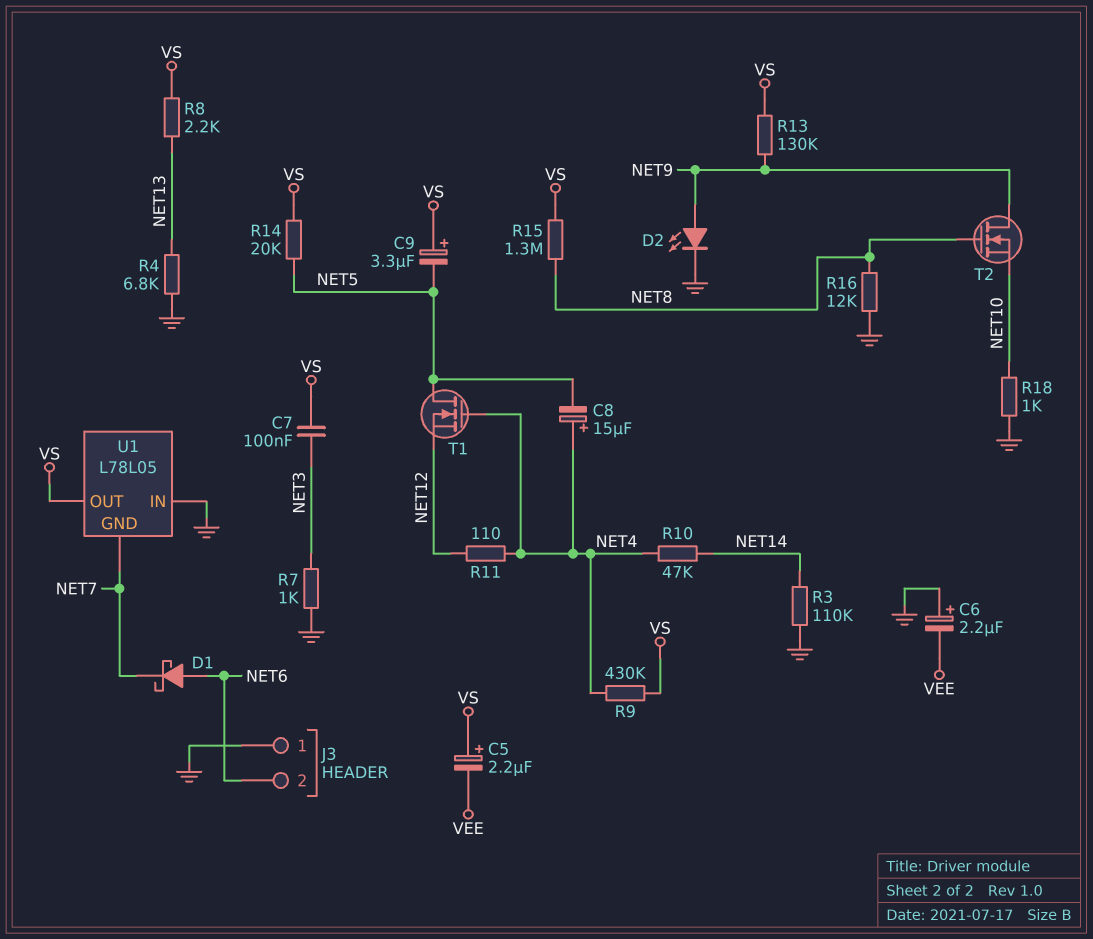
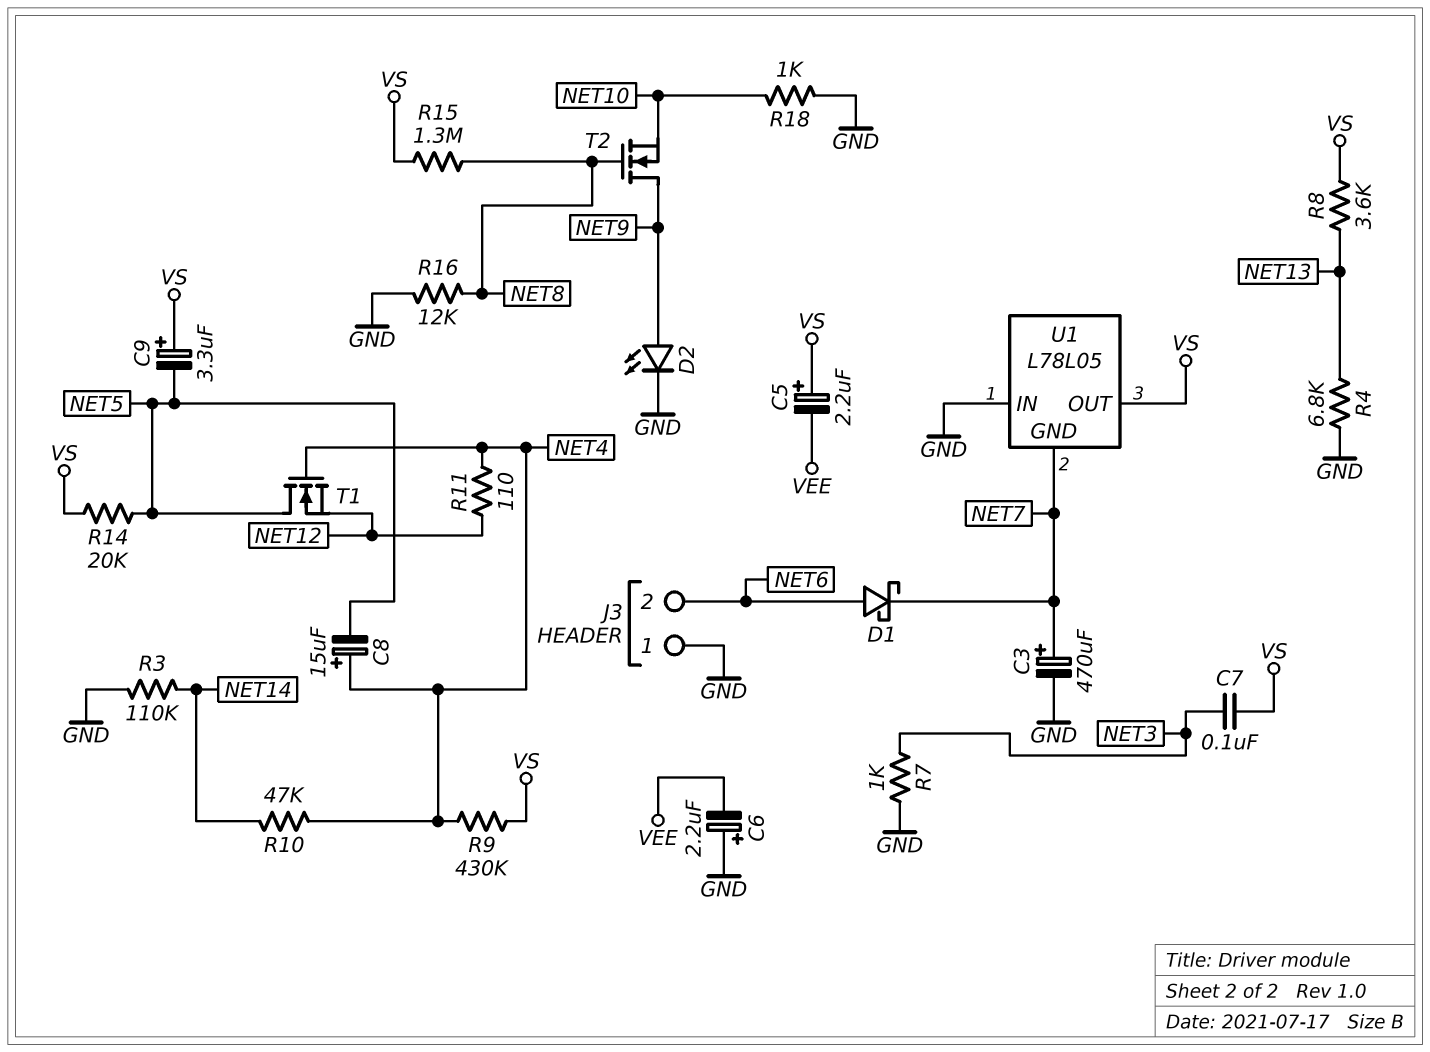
C3: none -> 470uF (plus NET7, minus GND)
R8: 2.2k (NET13, VS) -> 3.6k (NET13, VS)
R13: 130k (NET9, VS) -> none

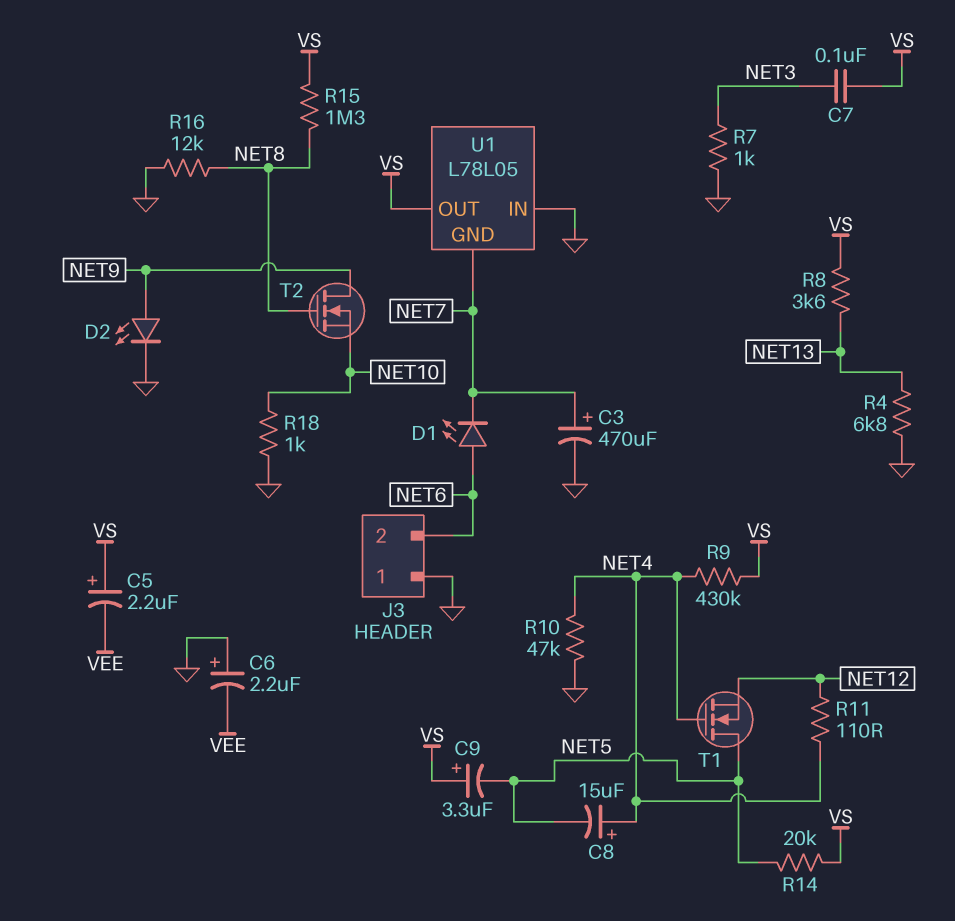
D1: schottky (A NET6, K NET7) -> LED (A NET6, K NET7)
R3: 110k (GND, NET14) -> none
R10: 47k (NET4, NET14) -> 47k (GND, NET4)

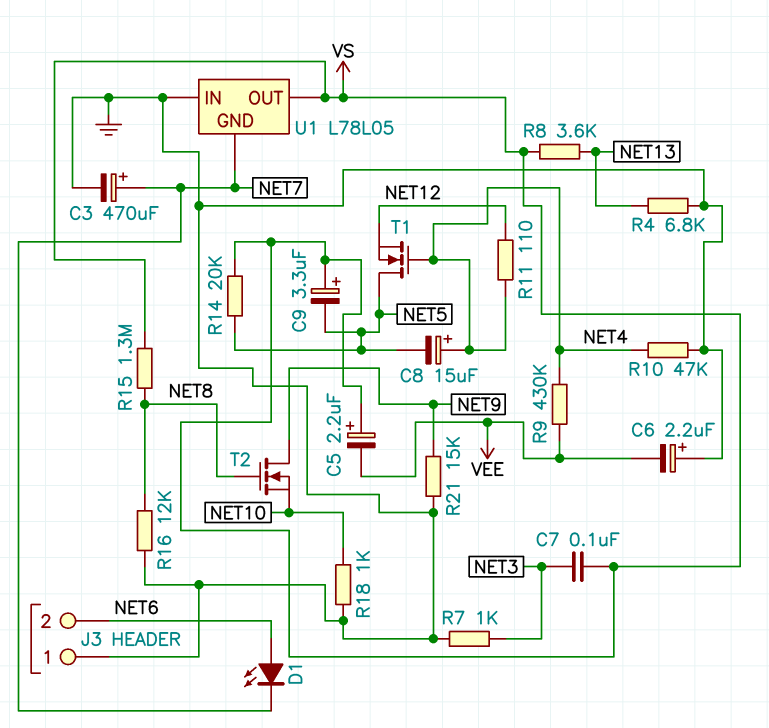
D2: LED (A NET9, K GND) -> none
R9: 430k (NET4, VS) -> 430k (NET4, VEE)
R21: none -> 15k (GND, NET9)

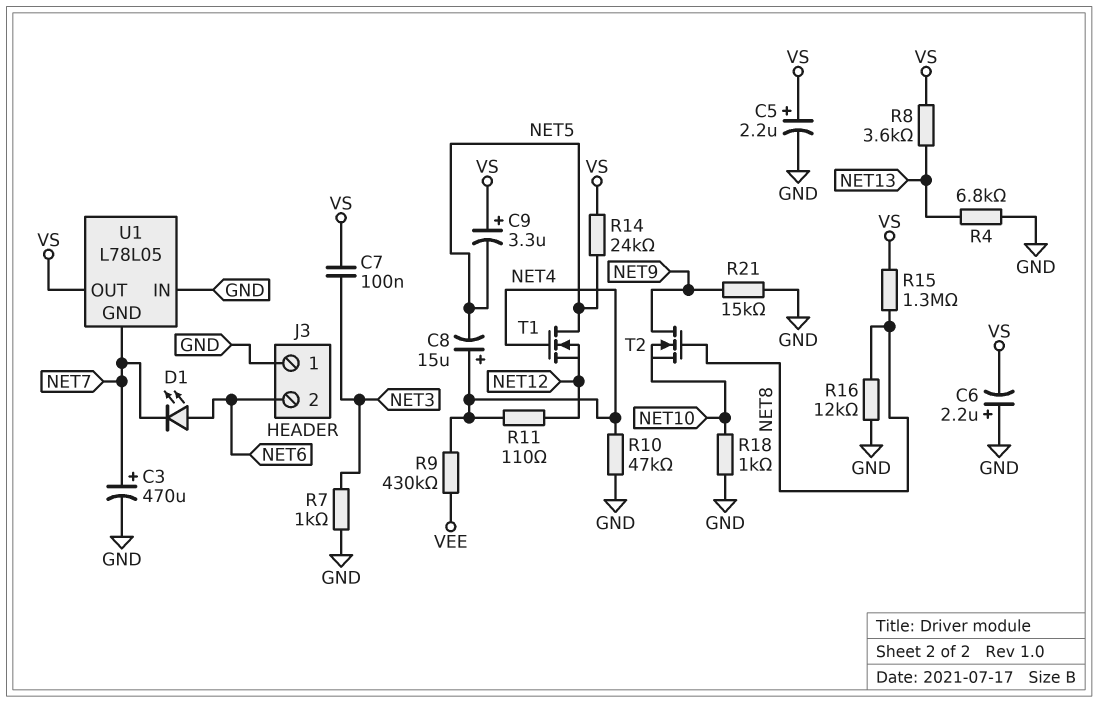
C5: 2.2uF (plus VS, minus VEE) -> 2.2uF (plus VS, minus GND)
C6: 2.2uF (plus GND, minus VEE) -> 2.2uF (plus GND, minus VS)
R14: 20k (NET5, VS) -> 24k (NET5, VS)

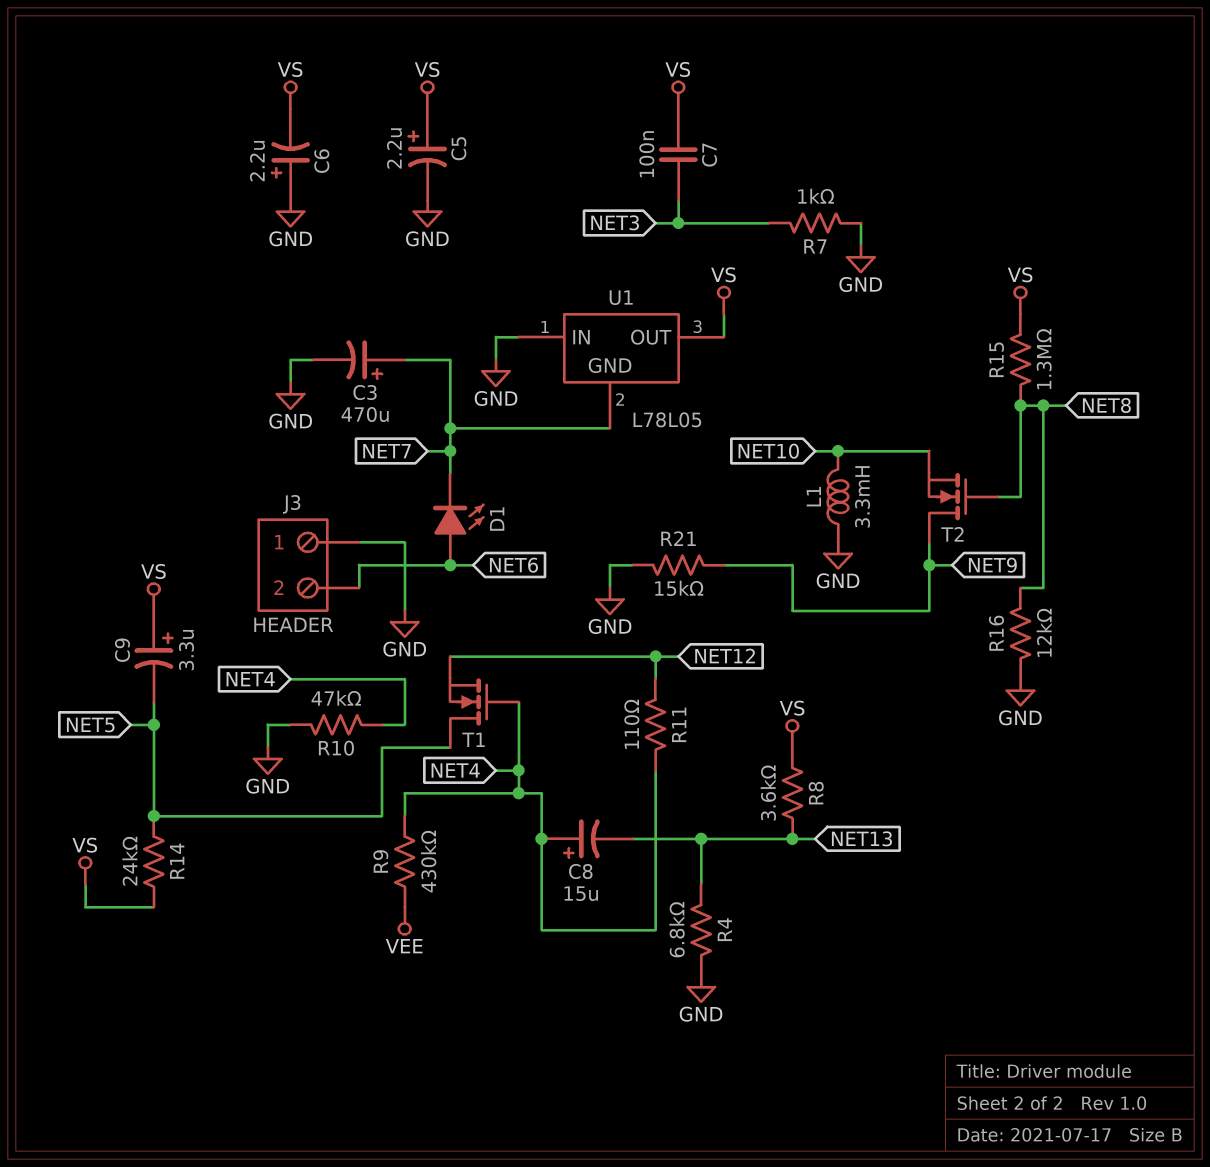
C8: 15uF (plus NET4, minus NET5) -> 15uF (plus NET4, minus NET13)
L1: none -> 3.3mH (GND, NET10)
R18: 1k (GND, NET10) -> none

